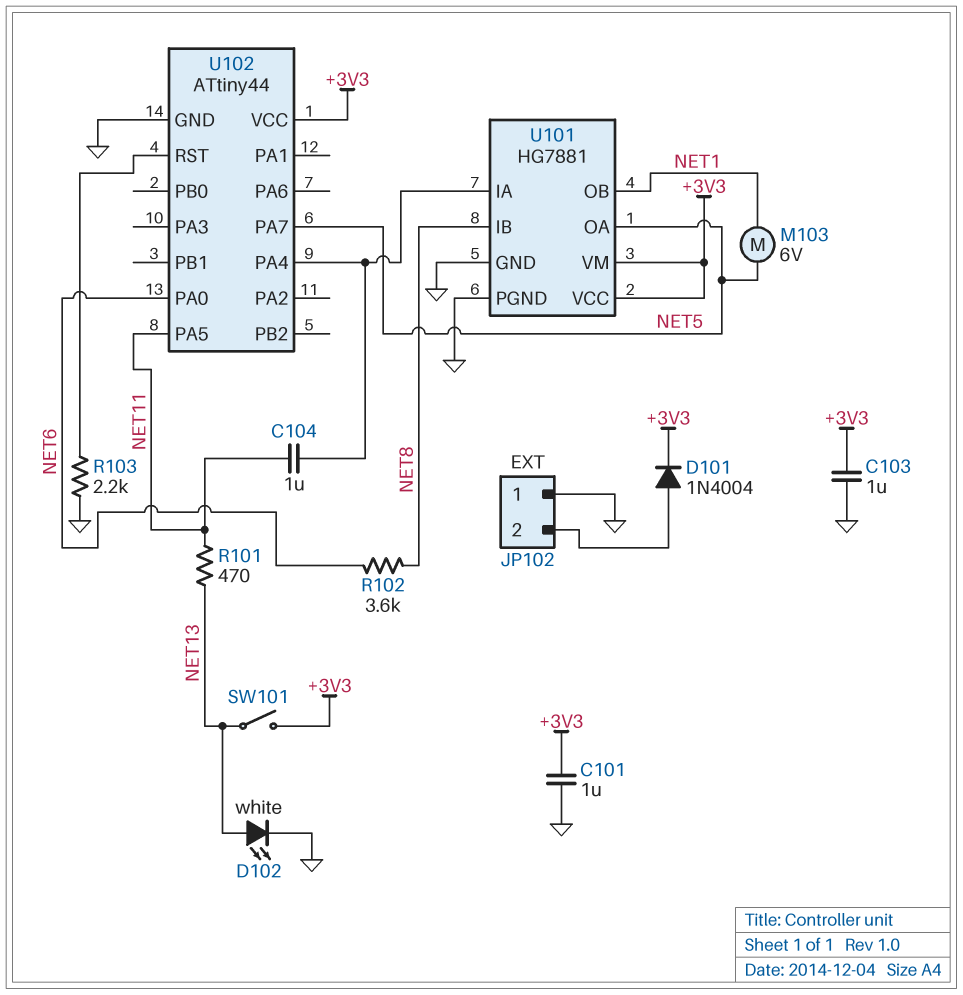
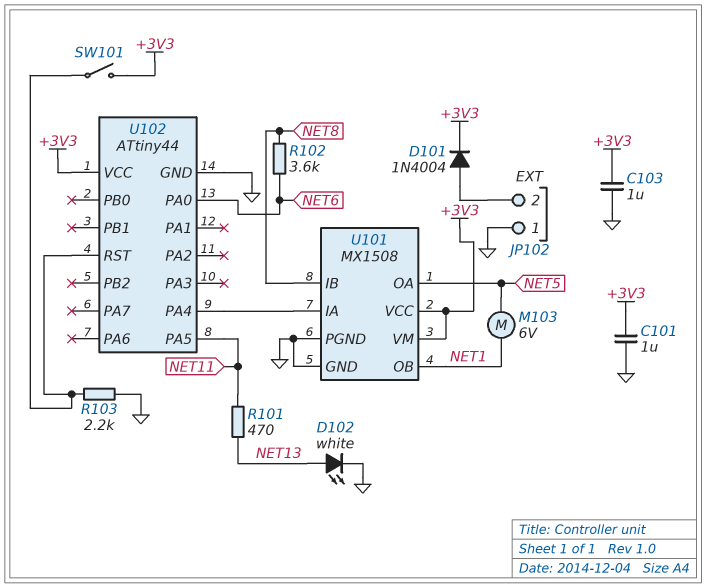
C104: 1uF (NET11, U101/IA) -> none
SW101: switch (+3V3, NET13) -> switch (+3V3, U102/RST)
U101: HG7881 -> MX1508
U102 pin PA7: NET5 -> none

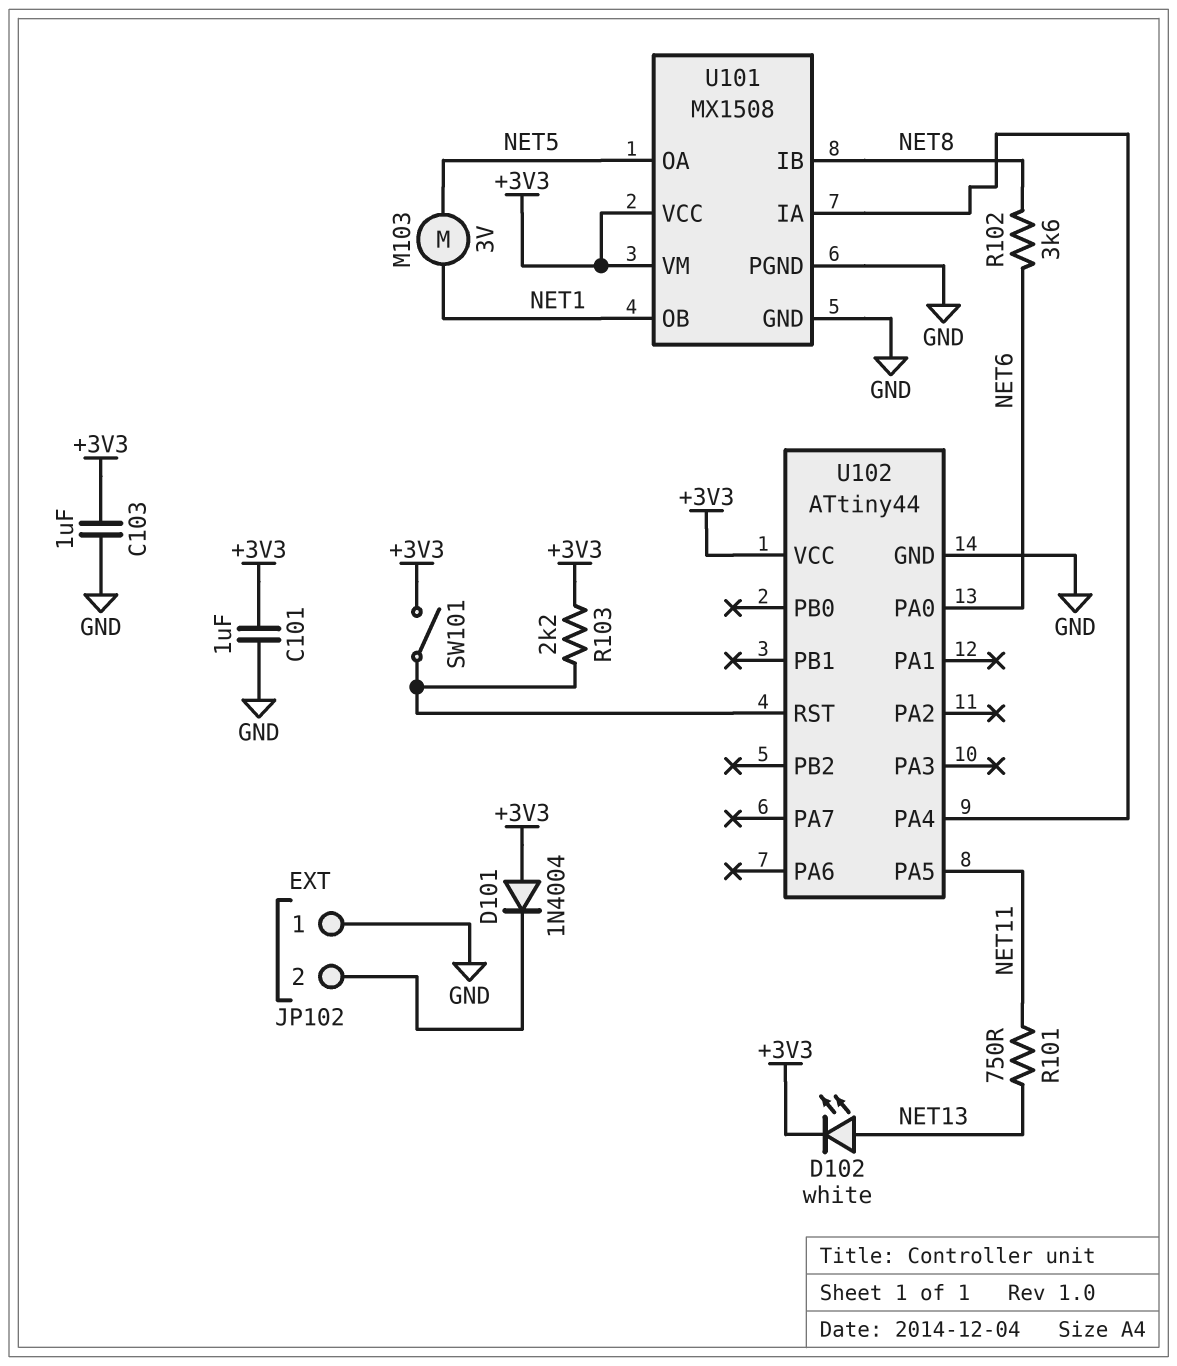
D101: diode 1N4004 (A JP102/2, K +3V3) -> diode 1N4004 (A +3V3, K JP102/2)
D102: LED white (A NET13, K GND) -> LED white (A NET13, K +3V3)
M103: motor 6V (NET1, NET5) -> motor 3V (NET1, NET5)
R101: 470 (NET11, NET13) -> 750 (NET11, NET13)
R103: 2.2k (GND, U102/RST) -> 2.2k (+3V3, U102/RST)

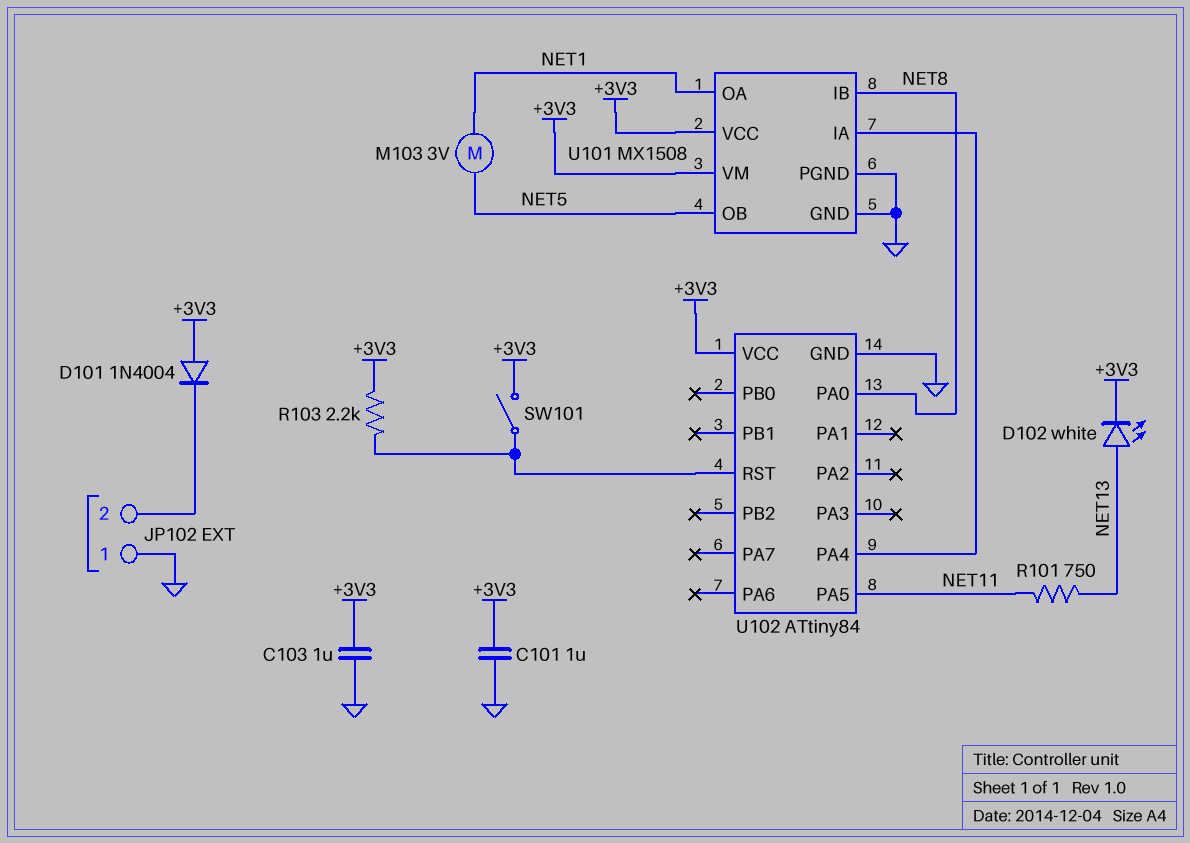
R102: 3.6k (NET6, NET8) -> none
U101 pin OA: NET5 -> NET1
U101 pin OB: NET1 -> NET5
U102: ATtiny44 -> ATtiny84
U102 pin PA0: NET6 -> NET8

